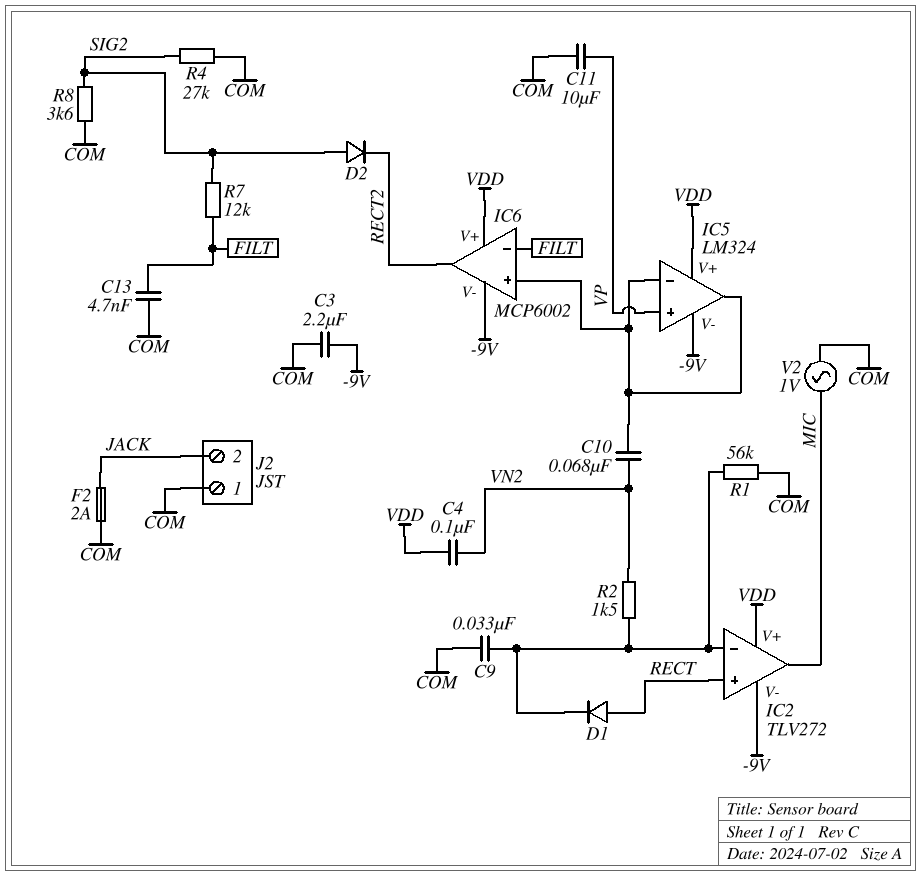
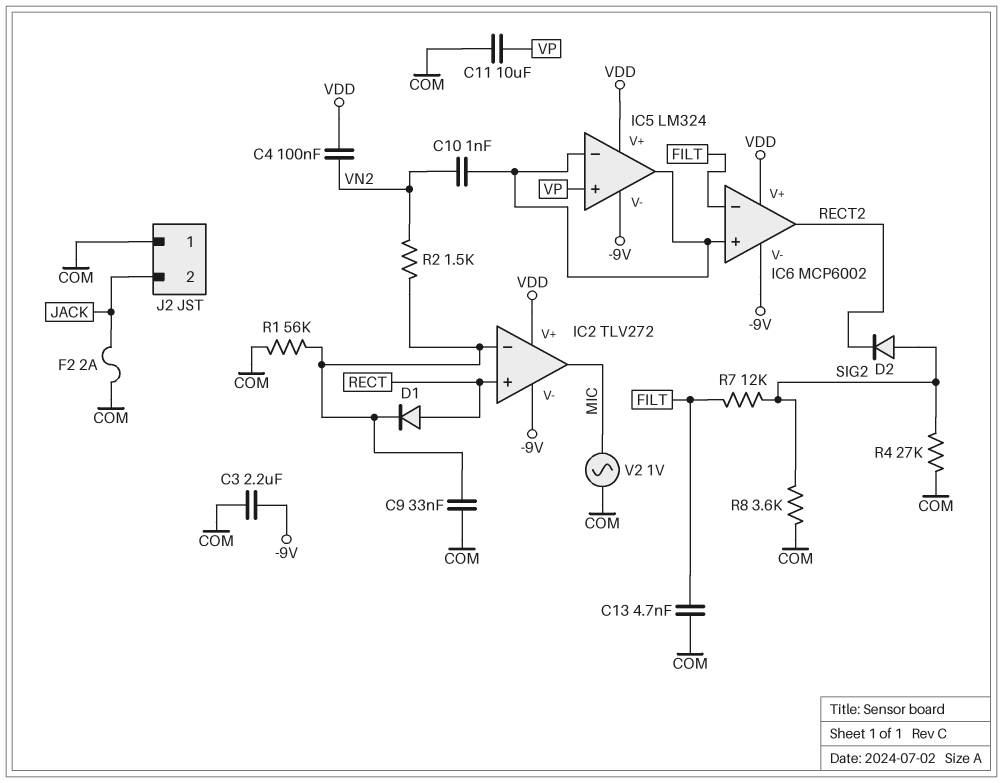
C10: 68nF (IC5/in-, VN2) -> 1nF (IC5/in-, VN2)

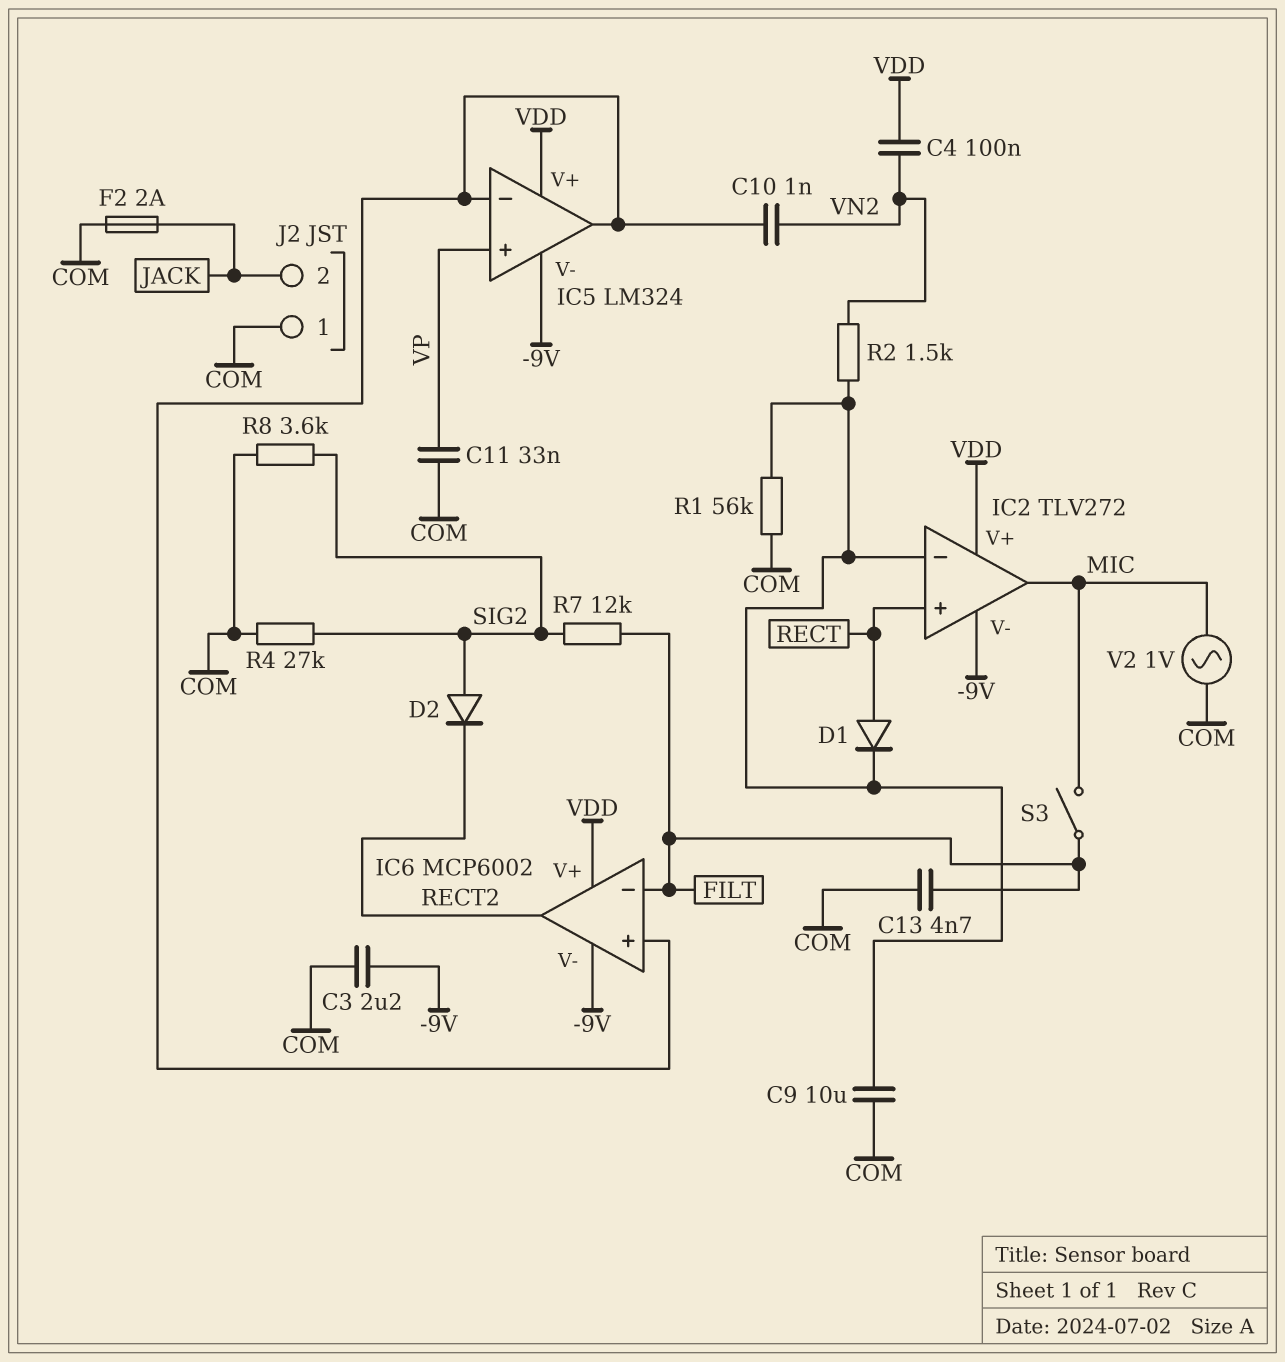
C9: 33nF (COM, IC2/in-) -> 10uF (COM, IC2/in-)
C11: 10uF (COM, VP) -> 33nF (COM, VP)
S3: none -> switch (FILT, MIC)

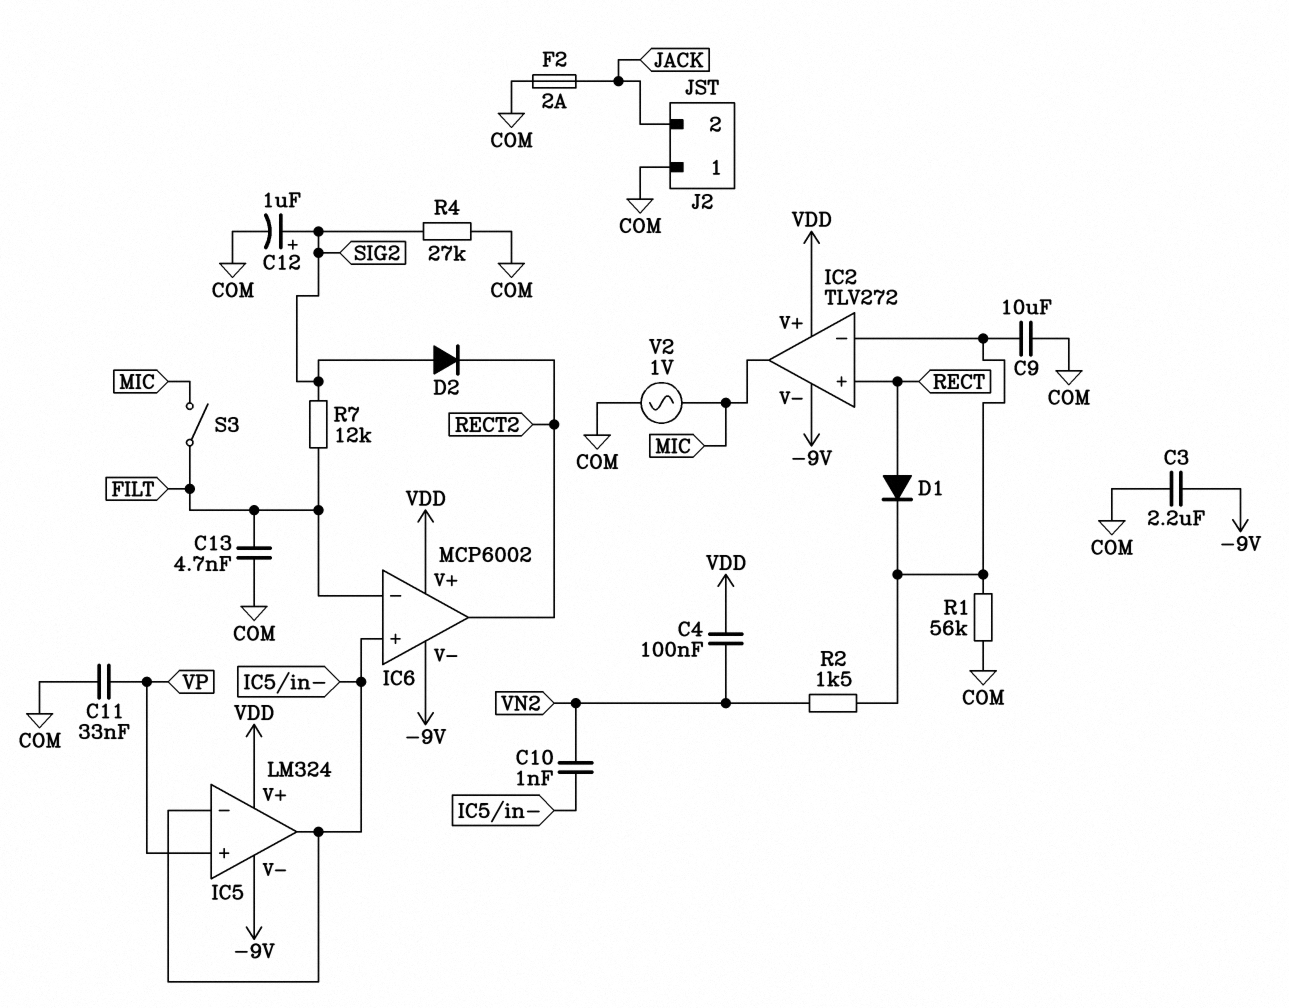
C12: none -> 1uF (plus SIG2, minus COM)
R8: 3.6k (COM, SIG2) -> none

